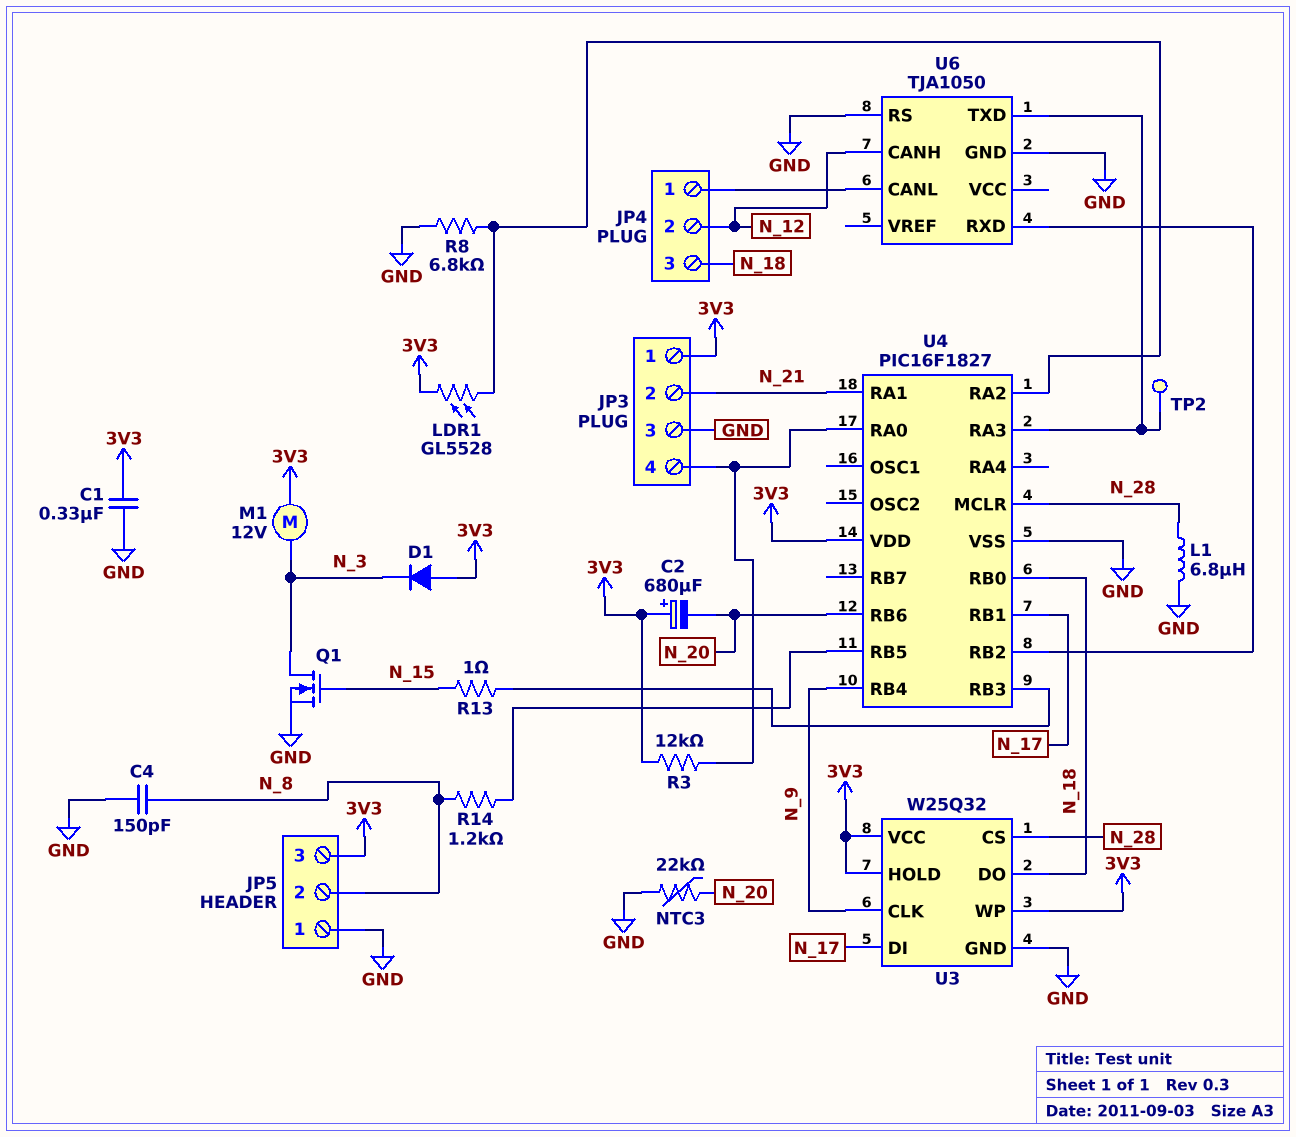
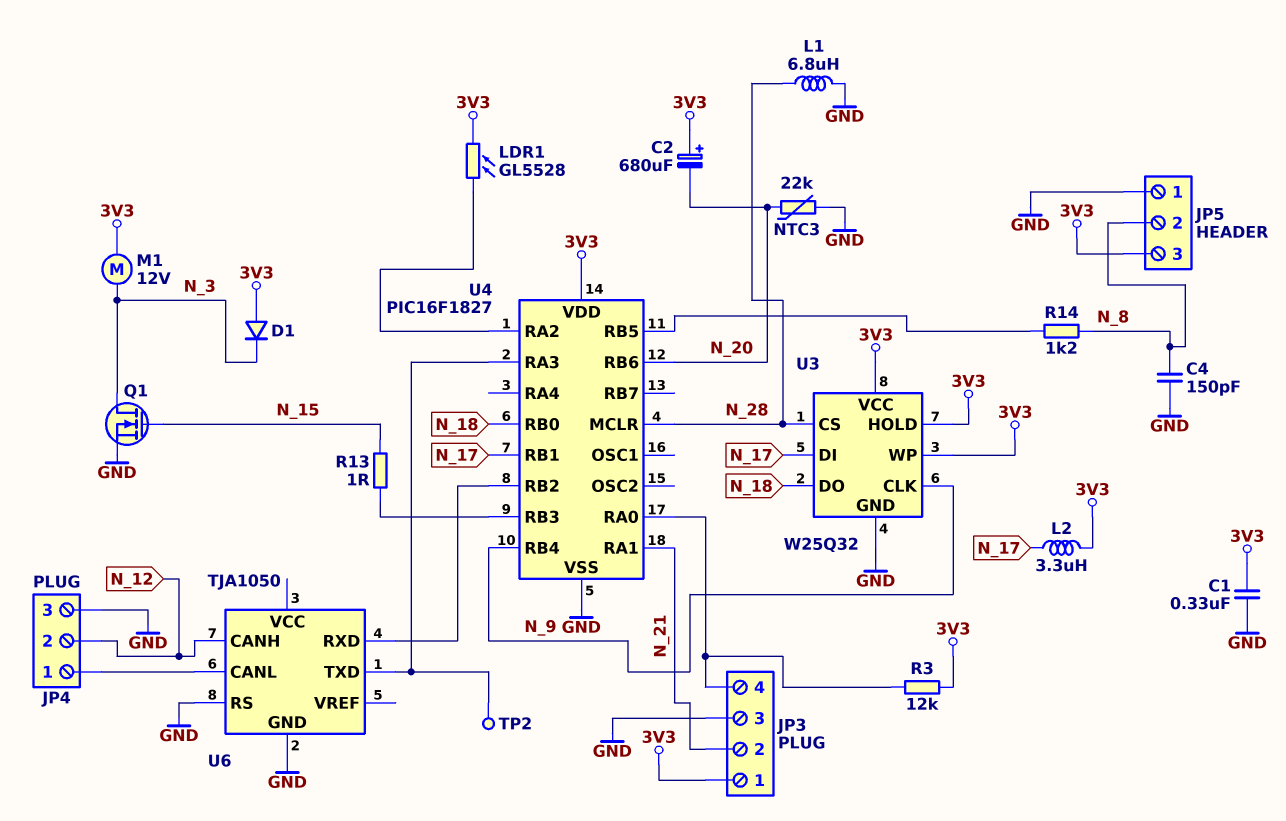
JP4 pin 3: N_18 -> GND
L2: none -> 3.3uH (3V3, N_17)
R8: 6.8k (GND, U4/RA2) -> none

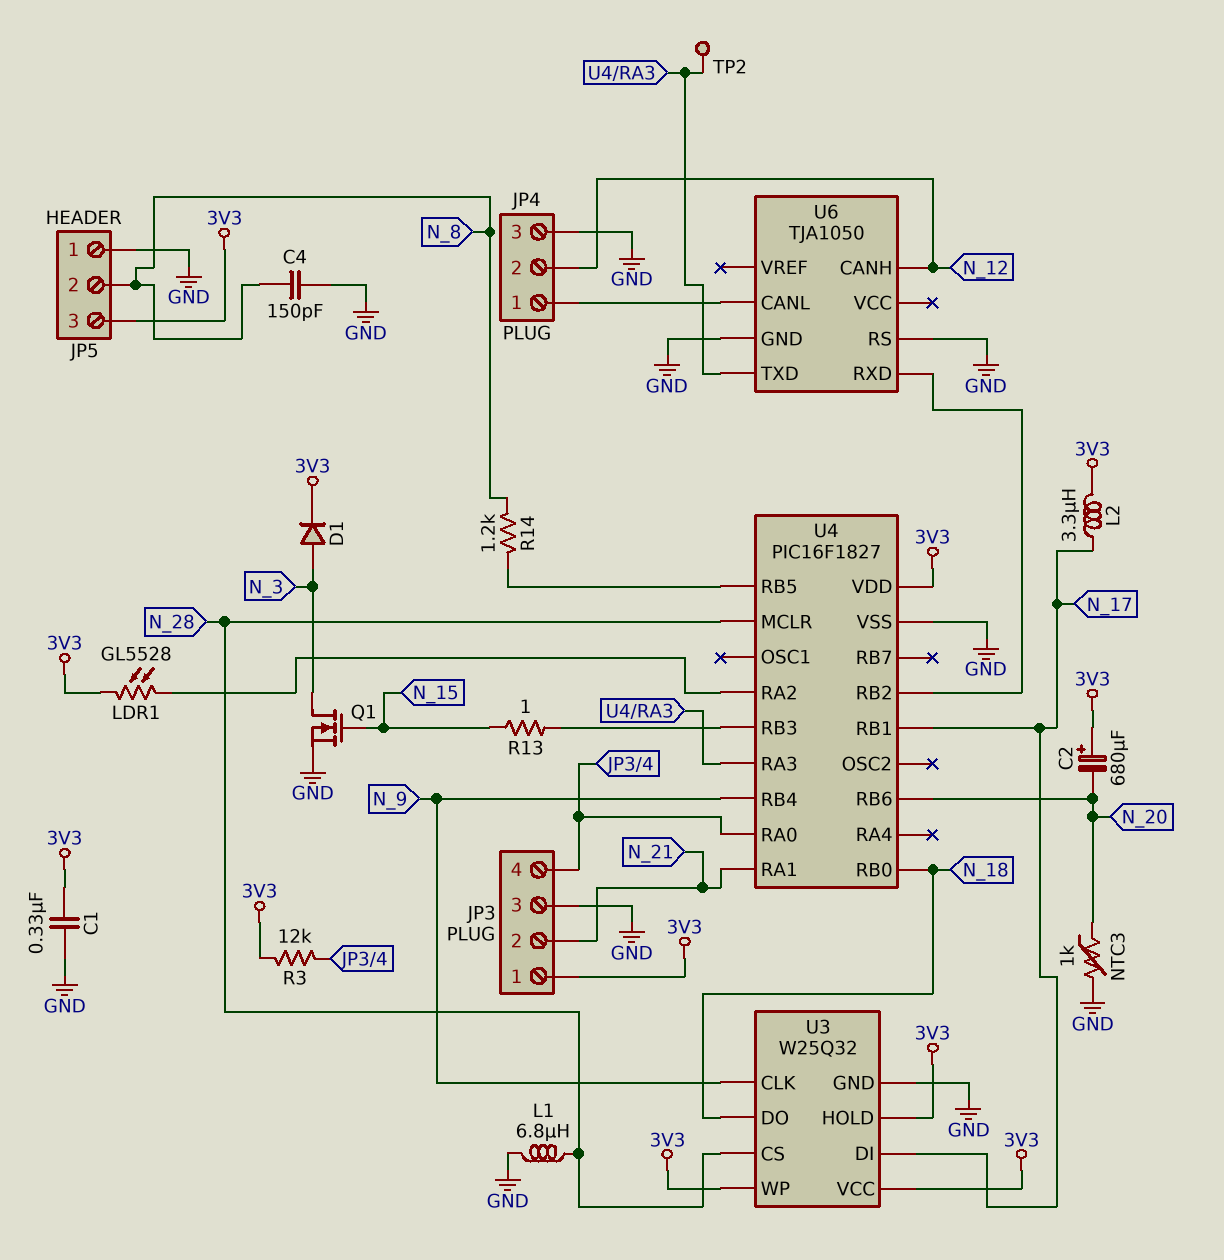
D1: diode (A 3V3, K N_3) -> diode (A N_3, K 3V3)
M1: motor 12V (3V3, N_3) -> none
NTC3: 22k (GND, N_20) -> 1k (GND, N_20)

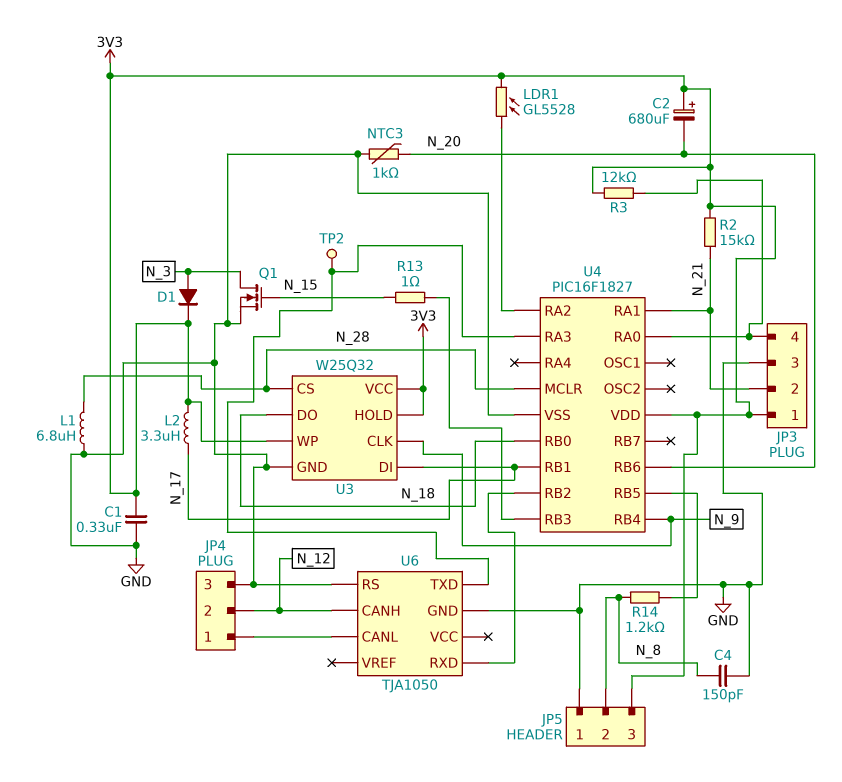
R2: none -> 15k (3V3, N_21)

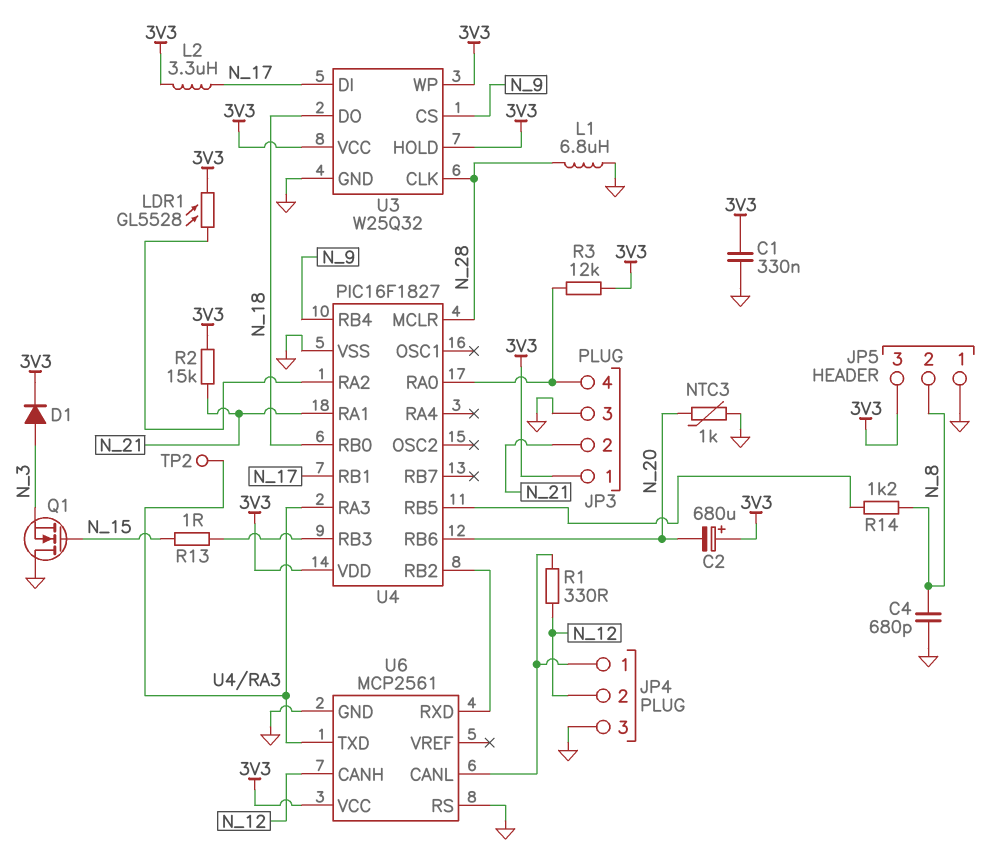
C4: 150pF (GND, N_8) -> 680pF (GND, N_8)
Q1: NMOS (G N_15, D N_3, S GND) -> NMOS (G N_15, D GND, S N_3)
R1: none -> 330 (JP4/1, N_12)
U3 pin CLK: N_9 -> N_28
U3 pin CS: N_28 -> N_9
U6: TJA1050 -> MCP2561
U6 pin VCC: none -> 3V3

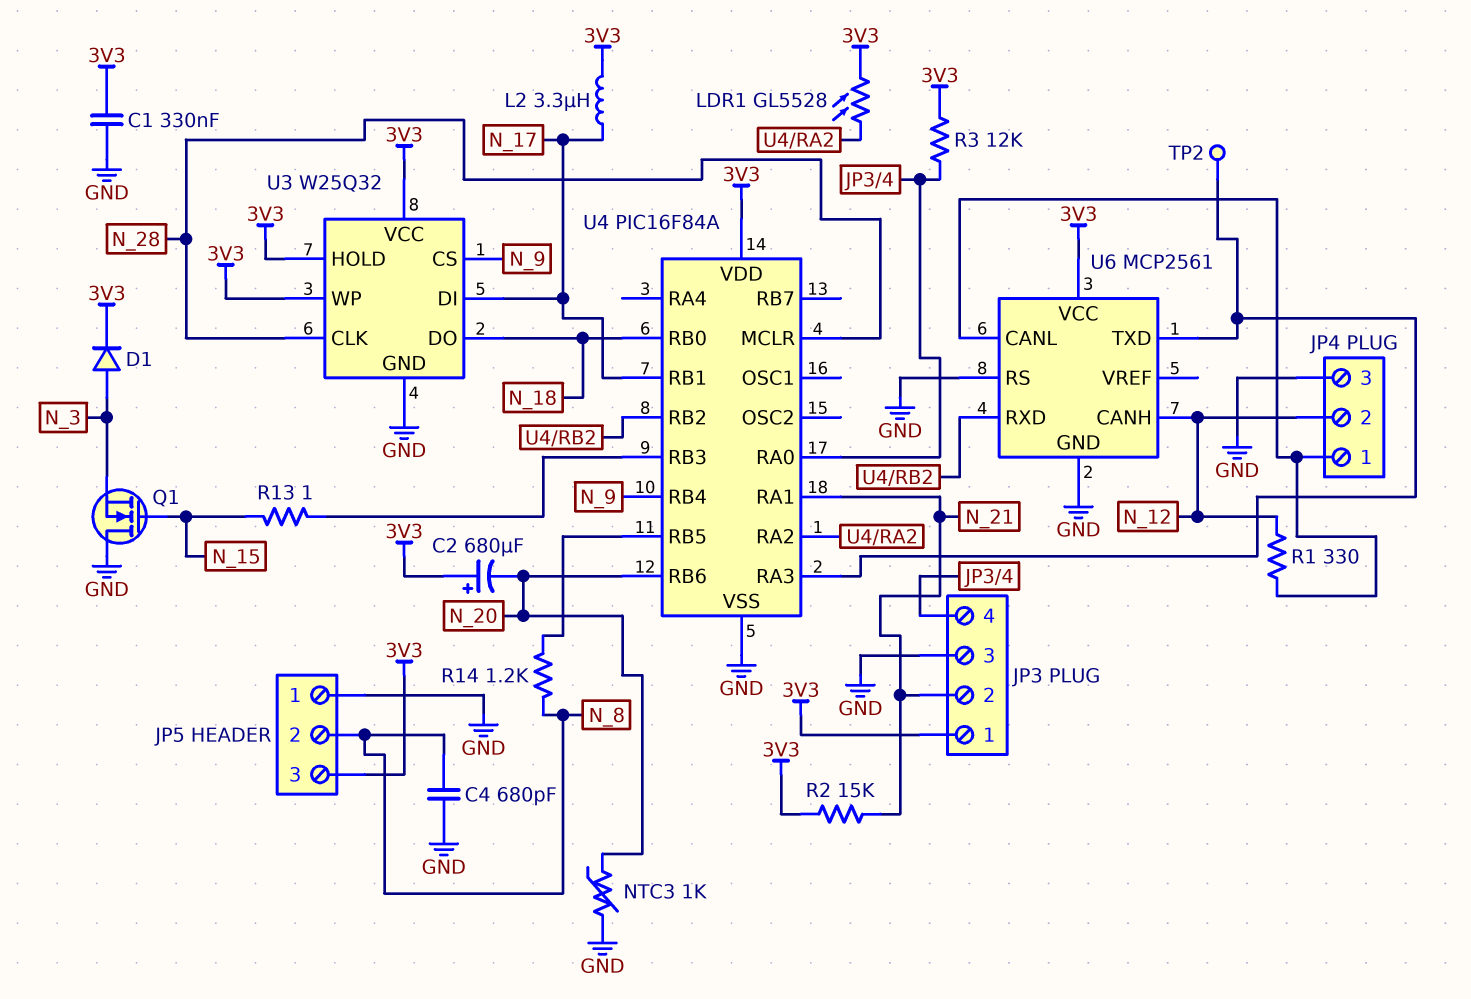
L1: 6.8uH (GND, N_28) -> none
U4: PIC16F1827 -> PIC16F84A

